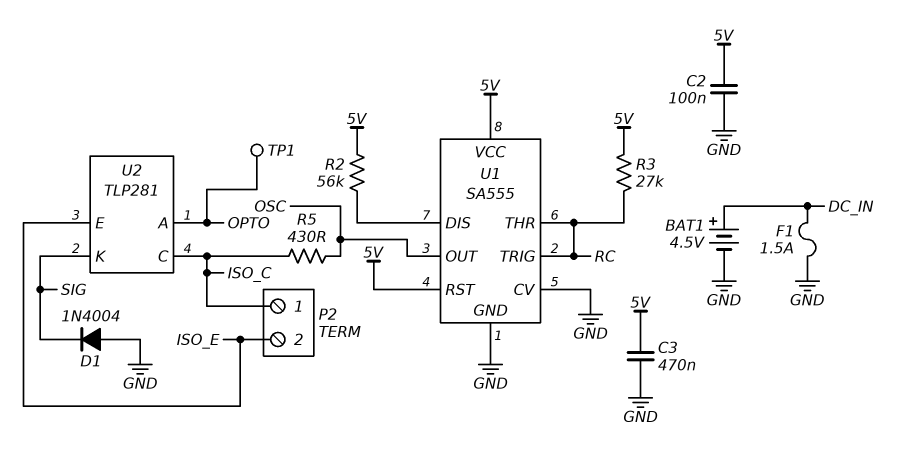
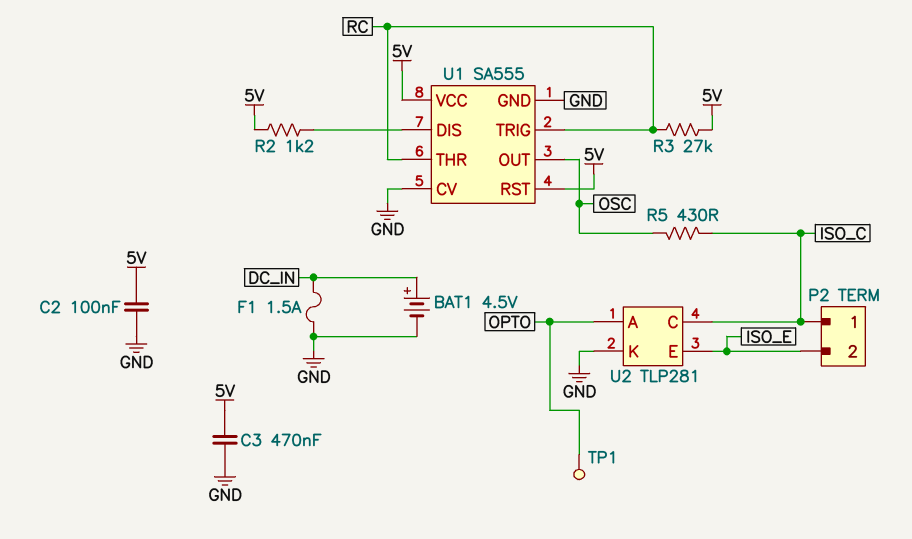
D1: diode 1N4004 (A GND, K SIG) -> none
R2: 56k (5V, U1/DIS) -> 1.2k (5V, U1/DIS)
U2 pin K: SIG -> GND

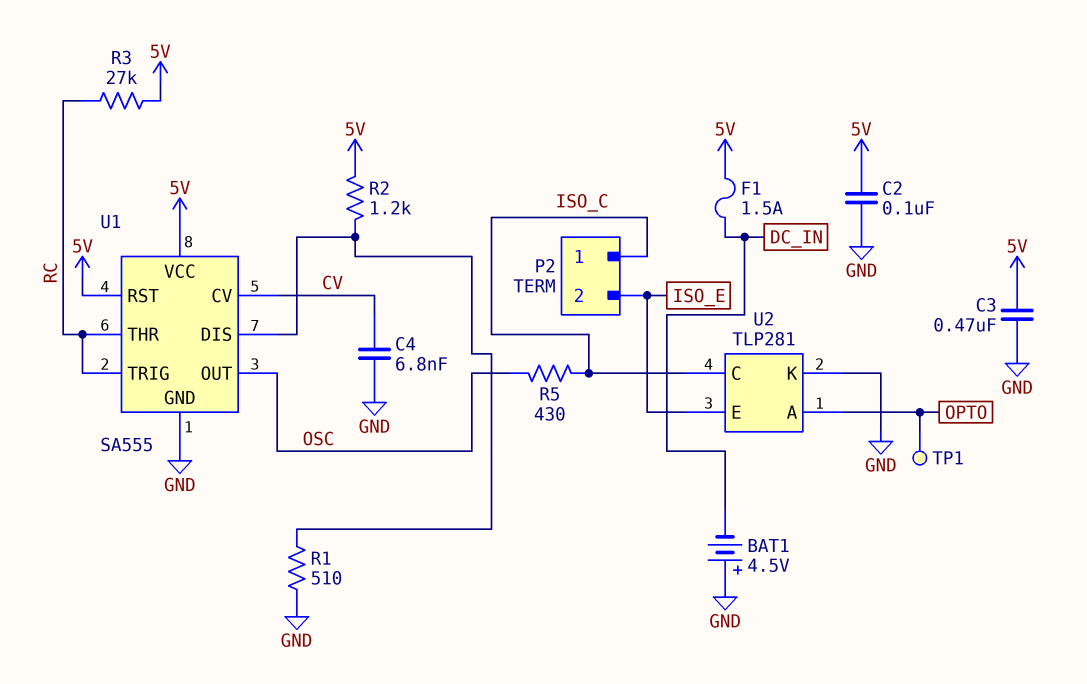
BAT1: 4.5V (plus DC_IN, minus GND) -> 4.5V (plus GND, minus DC_IN)
C4: none -> 6.8nF (CV, GND)
F1: 1.5A (DC_IN, GND) -> 1.5A (5V, DC_IN)
R1: none -> 510 (GND, U1/DIS)
U1 pin CV: GND -> CV

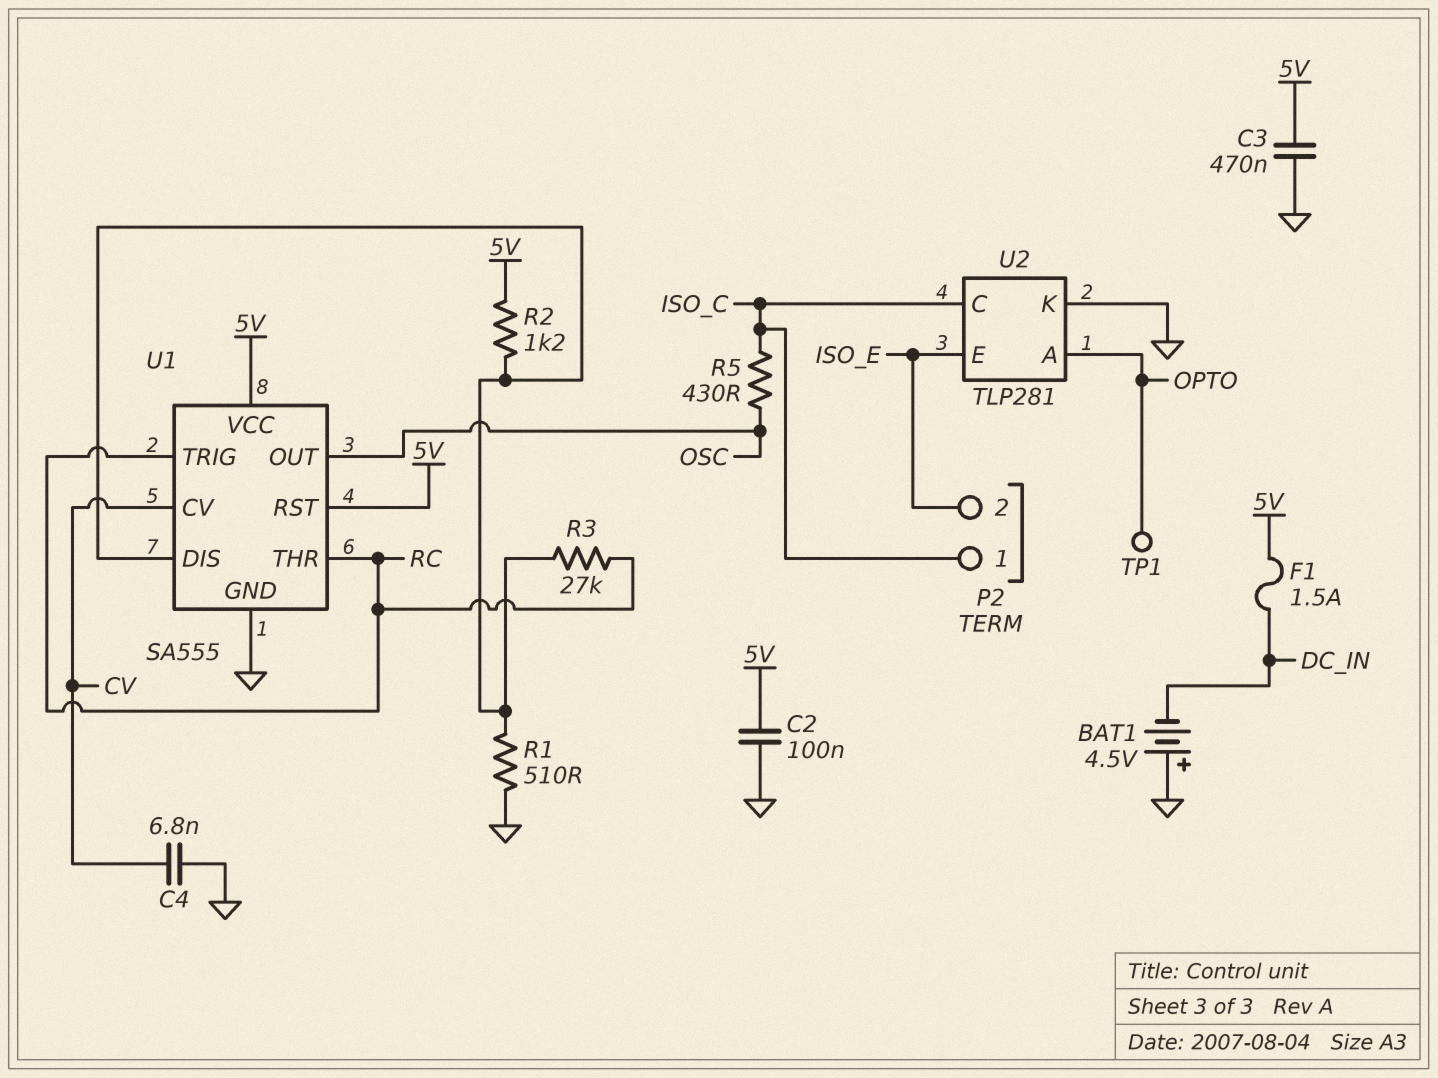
R3: 27k (5V, RC) -> 27k (RC, U1/DIS)

